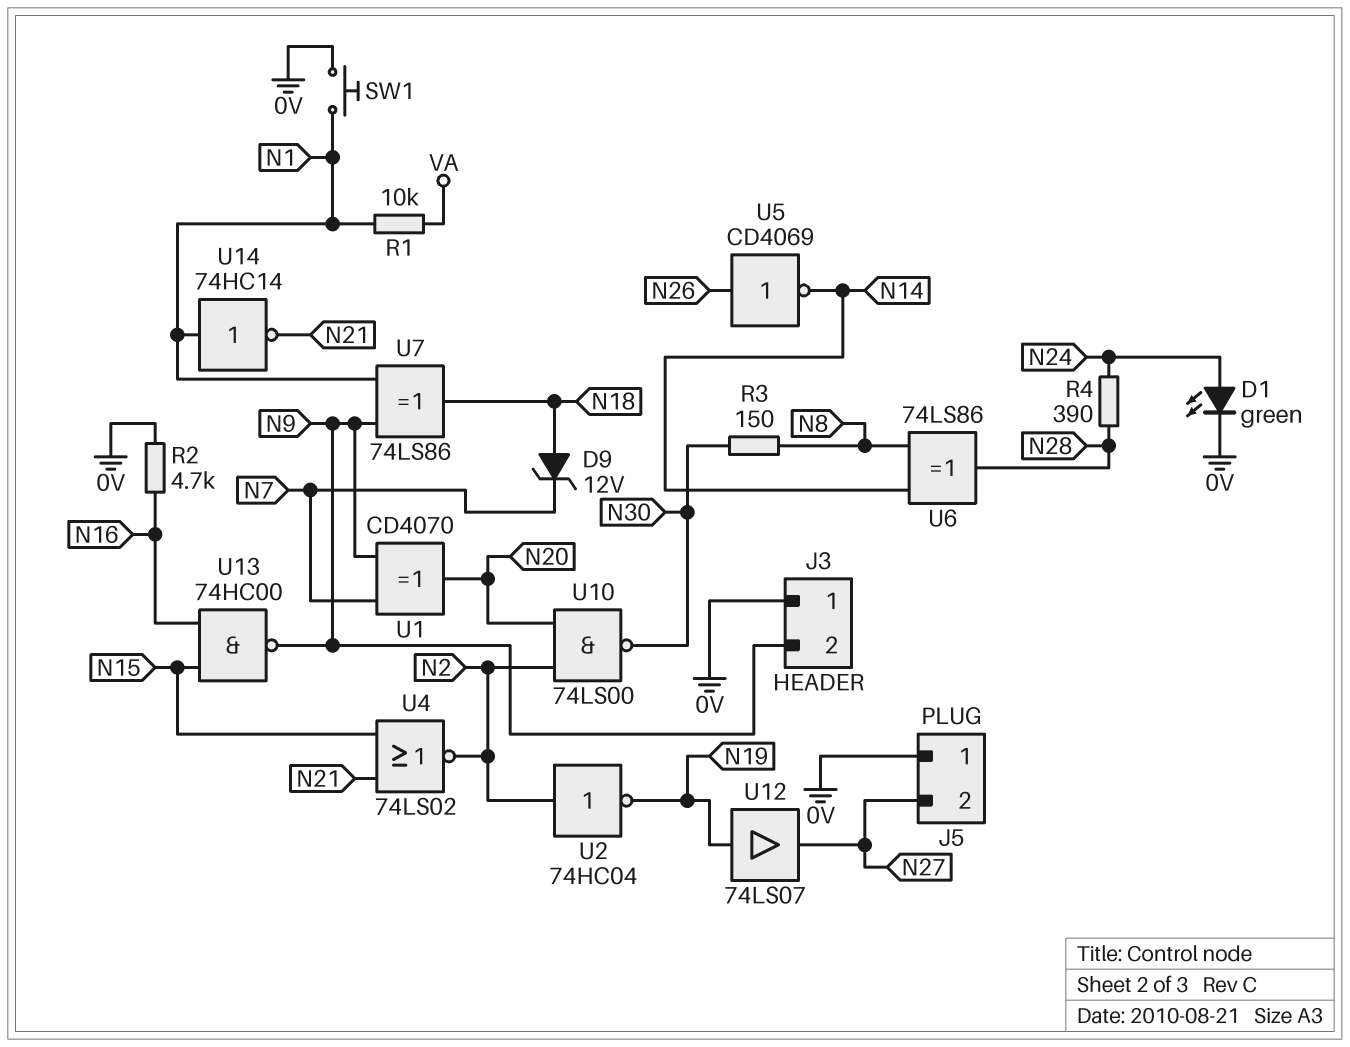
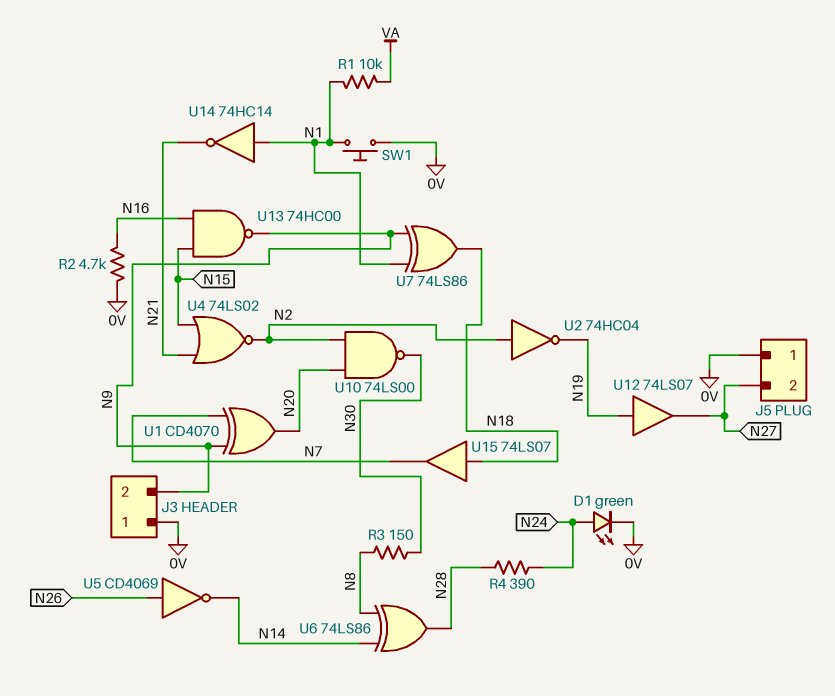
D9: zener 12V (A N18, K N7) -> none
U15: none -> buffer 74LS07 (in N18, out N7)

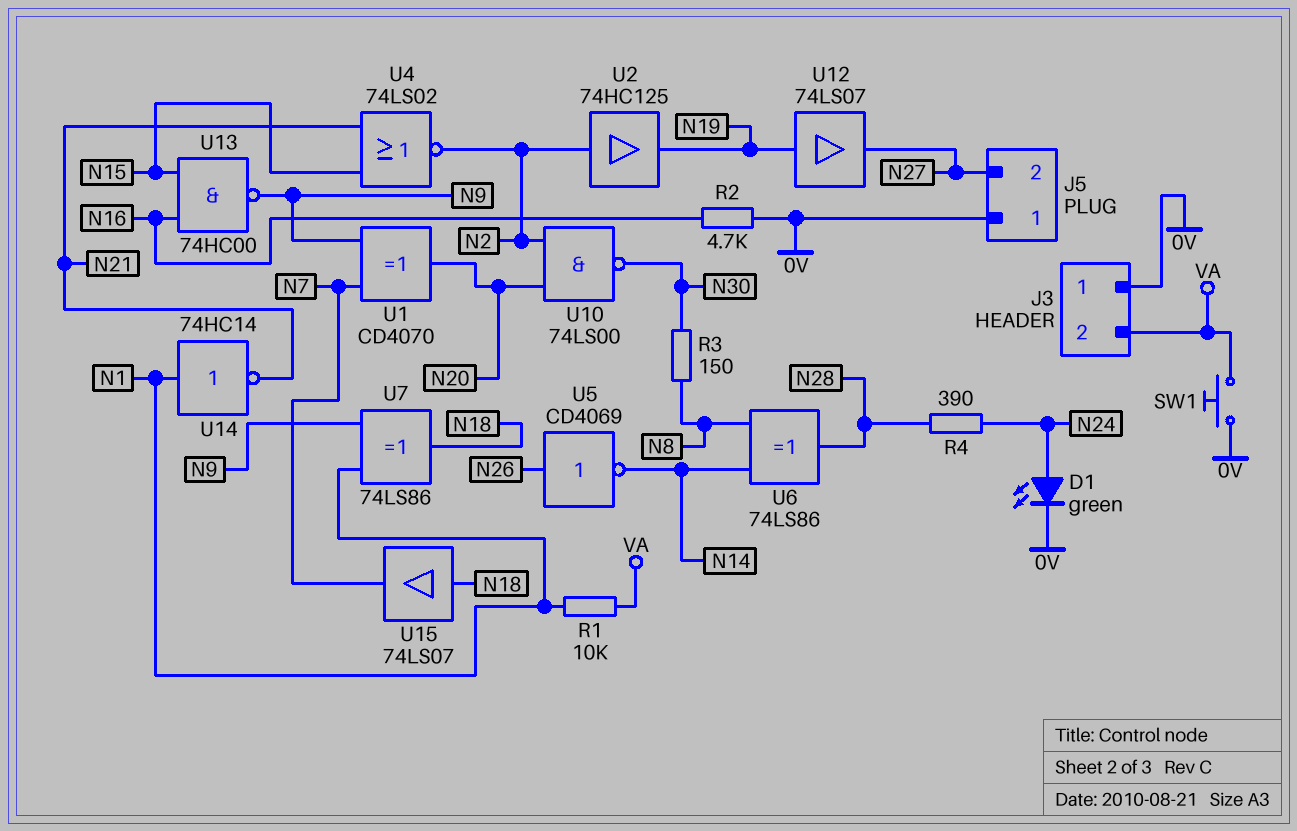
J3 pin 2: N9 -> VA
SW1: button (0V, N1) -> button (0V, VA)
U2: NOT 74HC04 (in N2, out N19) -> buffer 74HC125 (in N2, out N19)

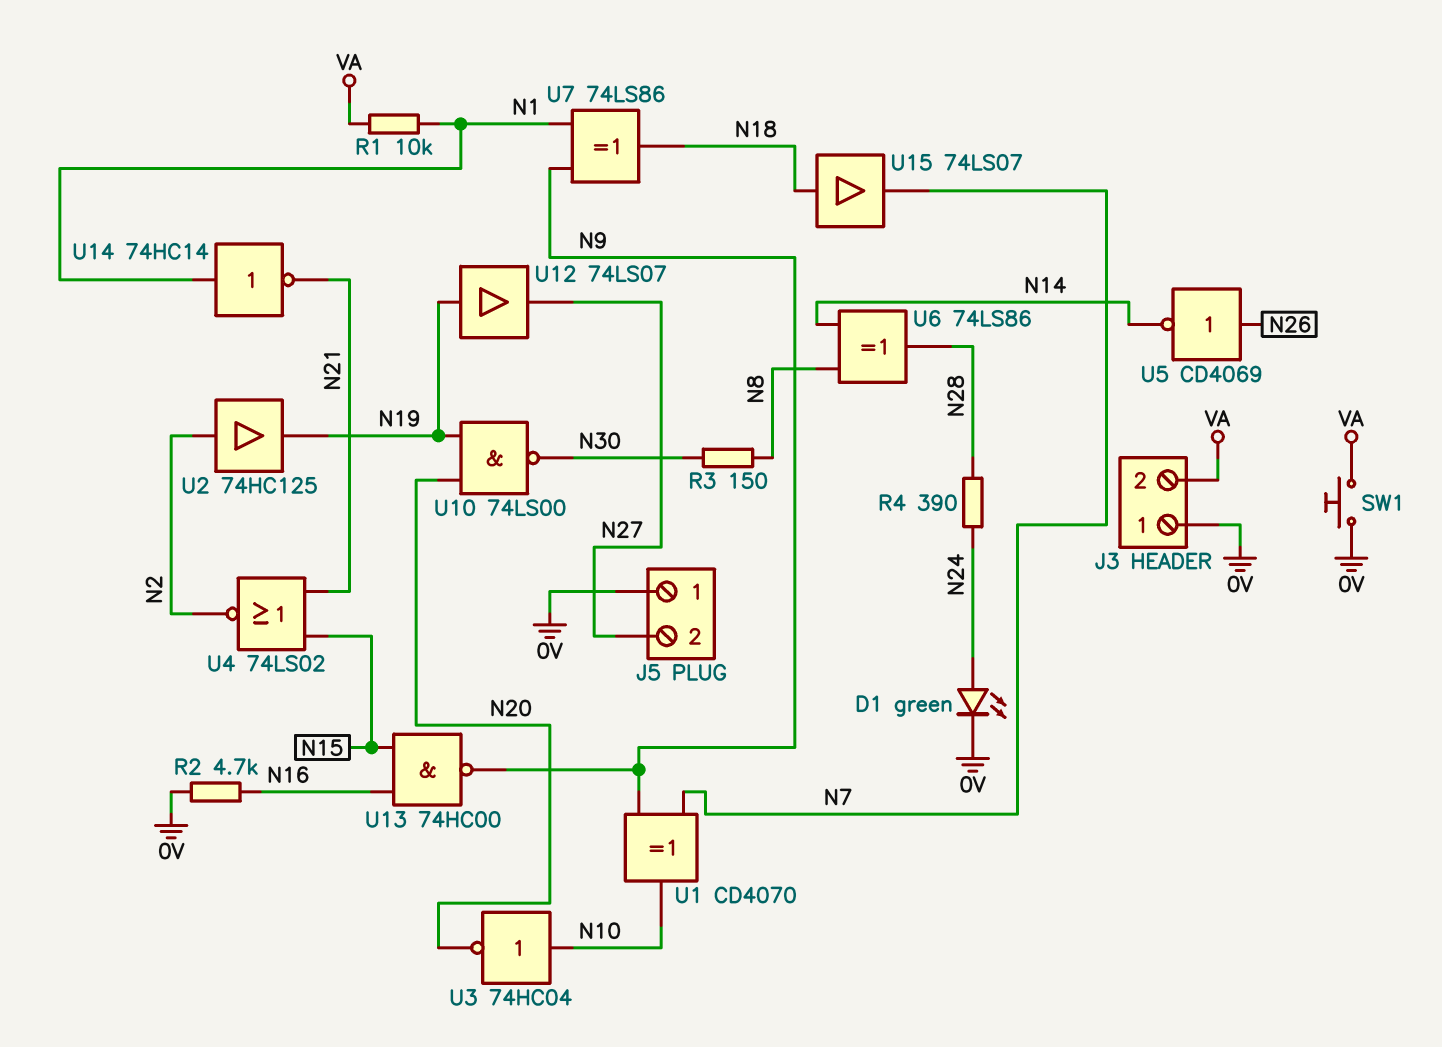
U1: XOR CD4070 (in N7, in N9, out N20) -> XOR CD4070 (in N7, in N9, out N10)
U3: none -> NOT 74HC04 (in N10, out N20)
U10: NAND 74LS00 (in N2, in N20, out N30) -> NAND 74LS00 (in N19, in N20, out N30)

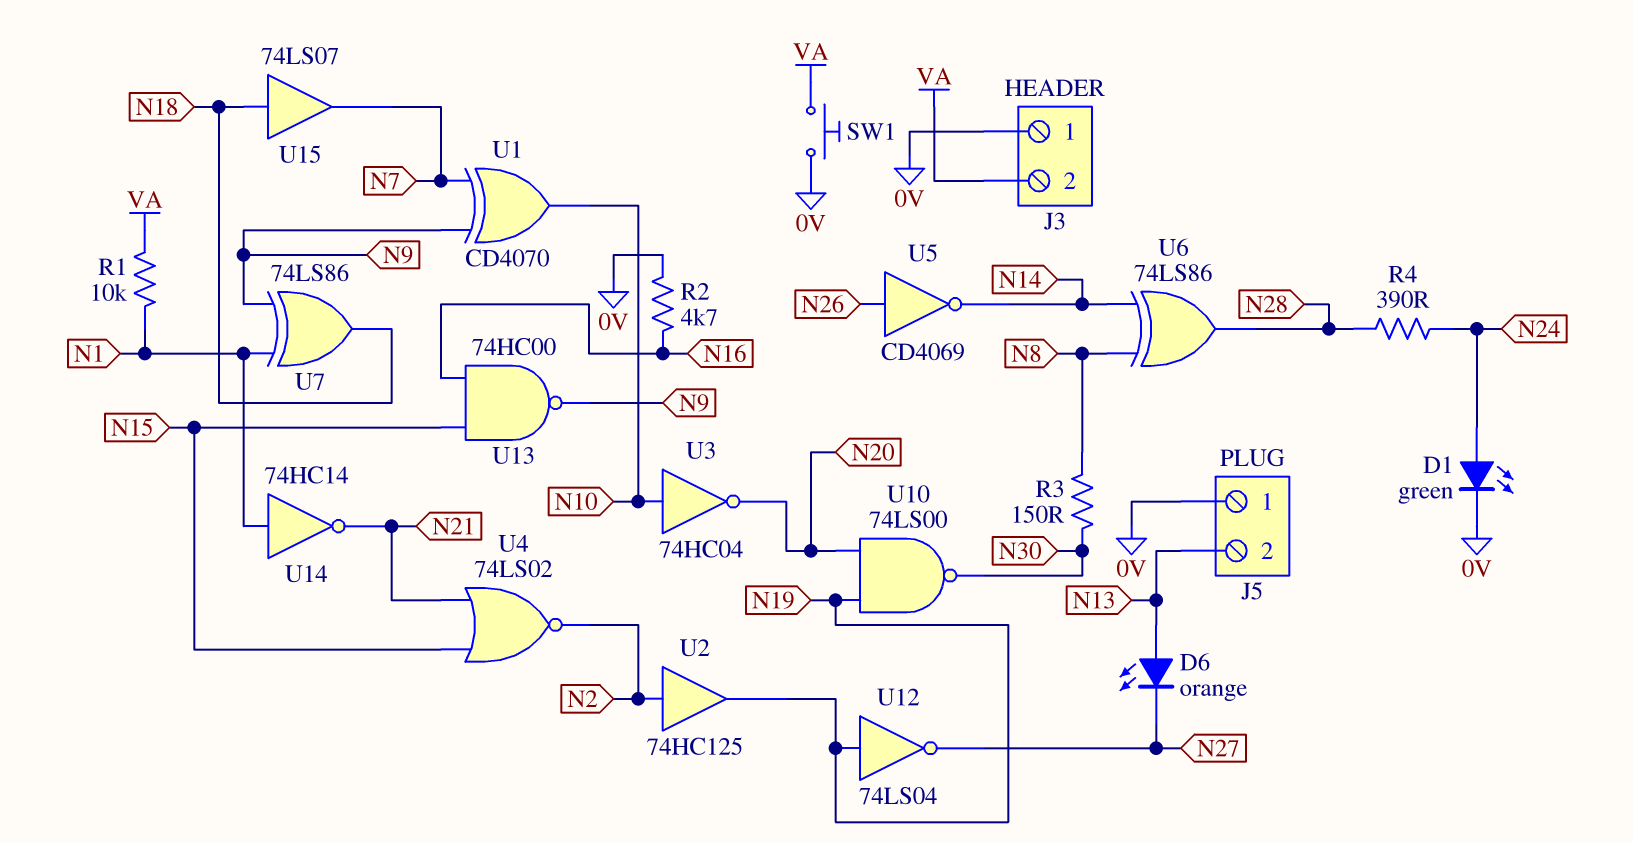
D6: none -> LED orange (A N13, K N27)
J5 pin 2: N27 -> N13
U12: buffer 74LS07 (in N19, out N27) -> NOT 74LS04 (in N19, out N27)

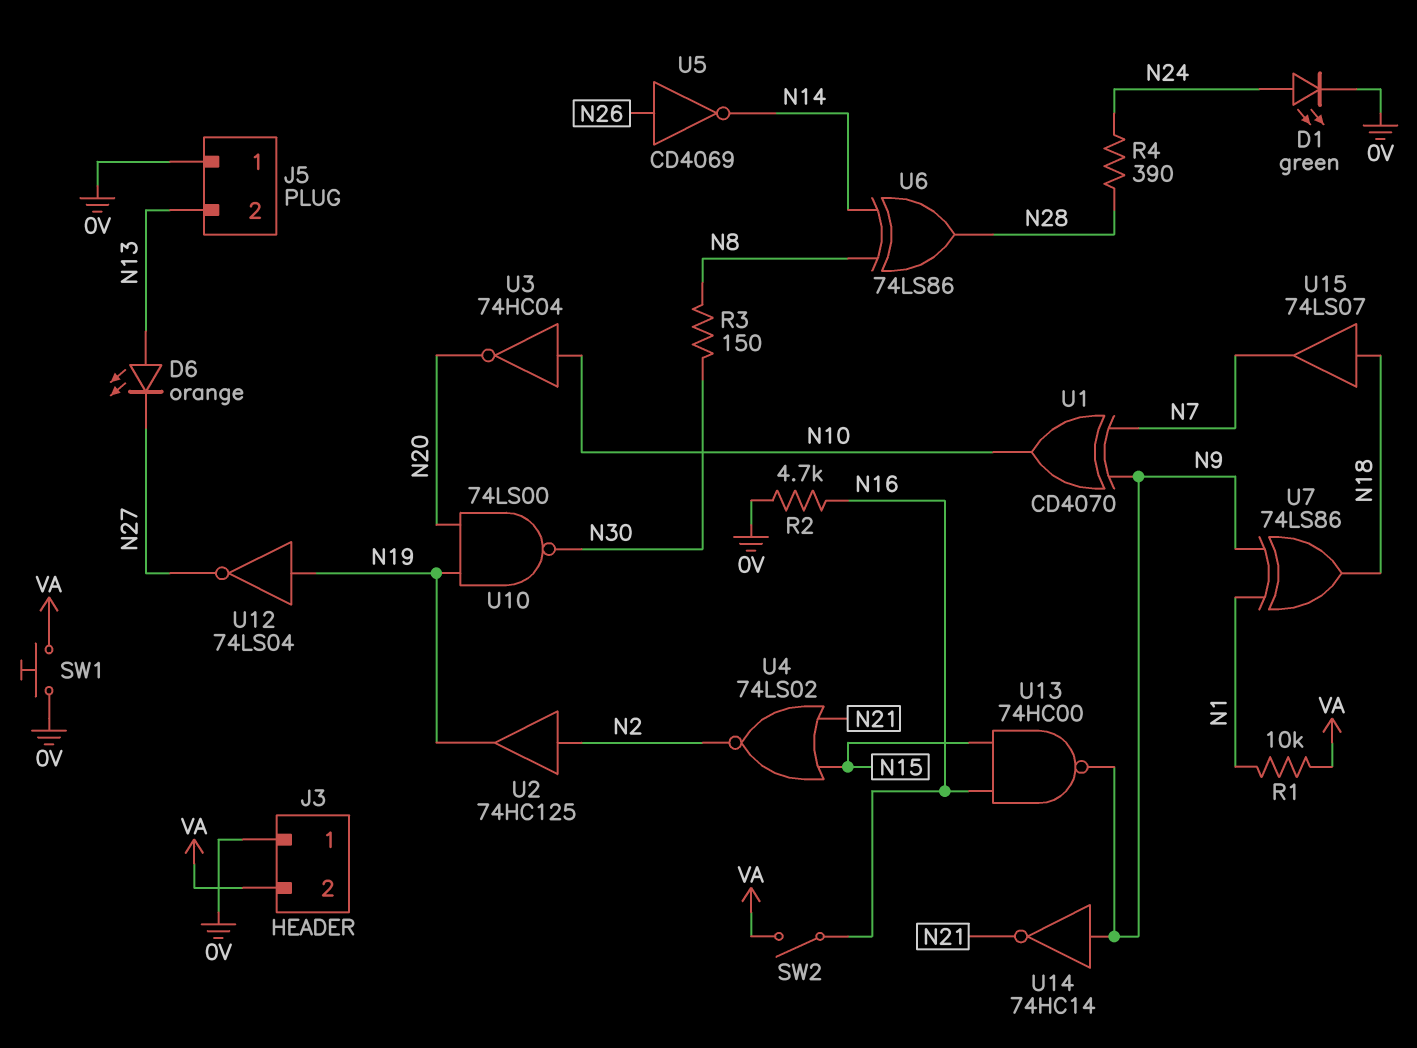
SW2: none -> switch (N16, VA)
U14: NOT 74HC14 (in N1, out N21) -> NOT 74HC14 (in N9, out N21)

